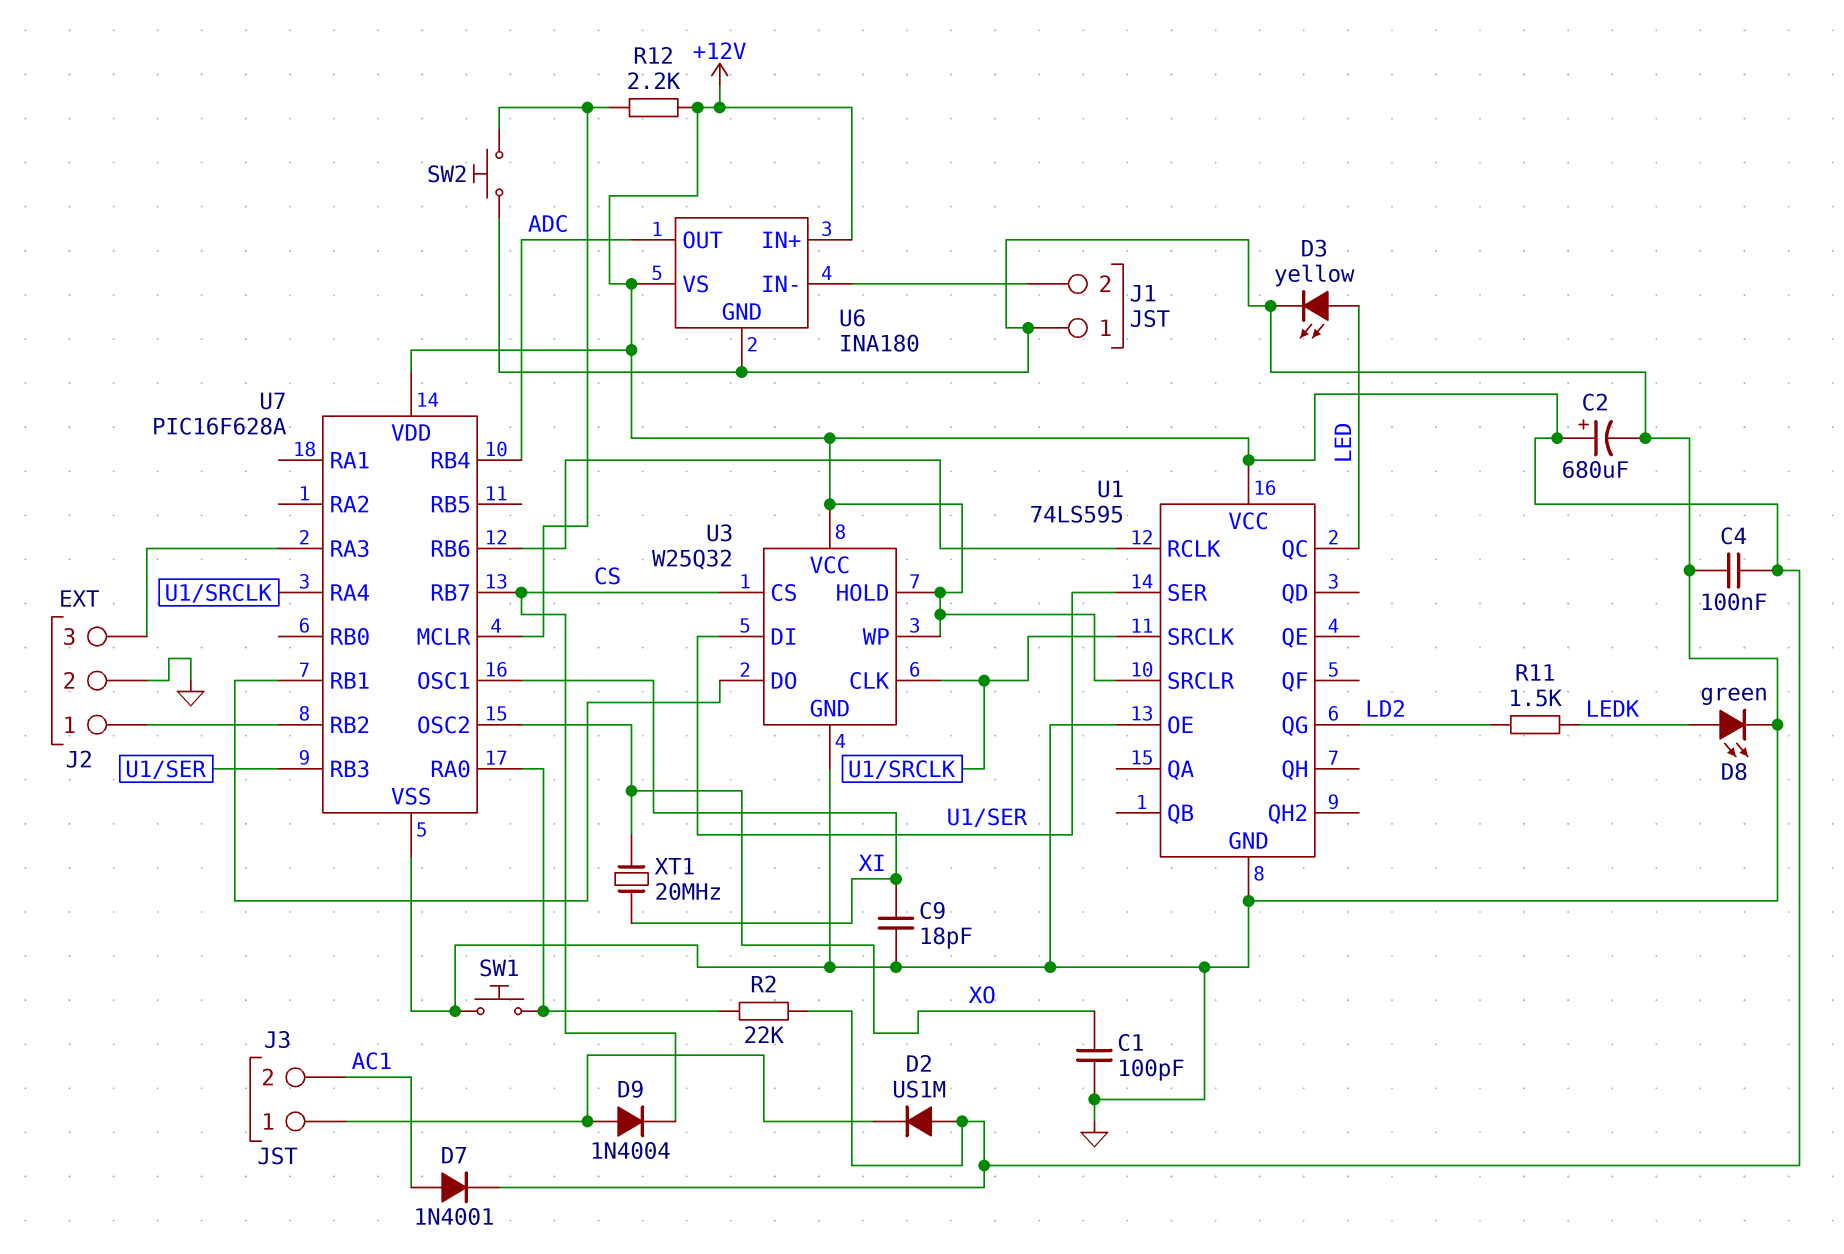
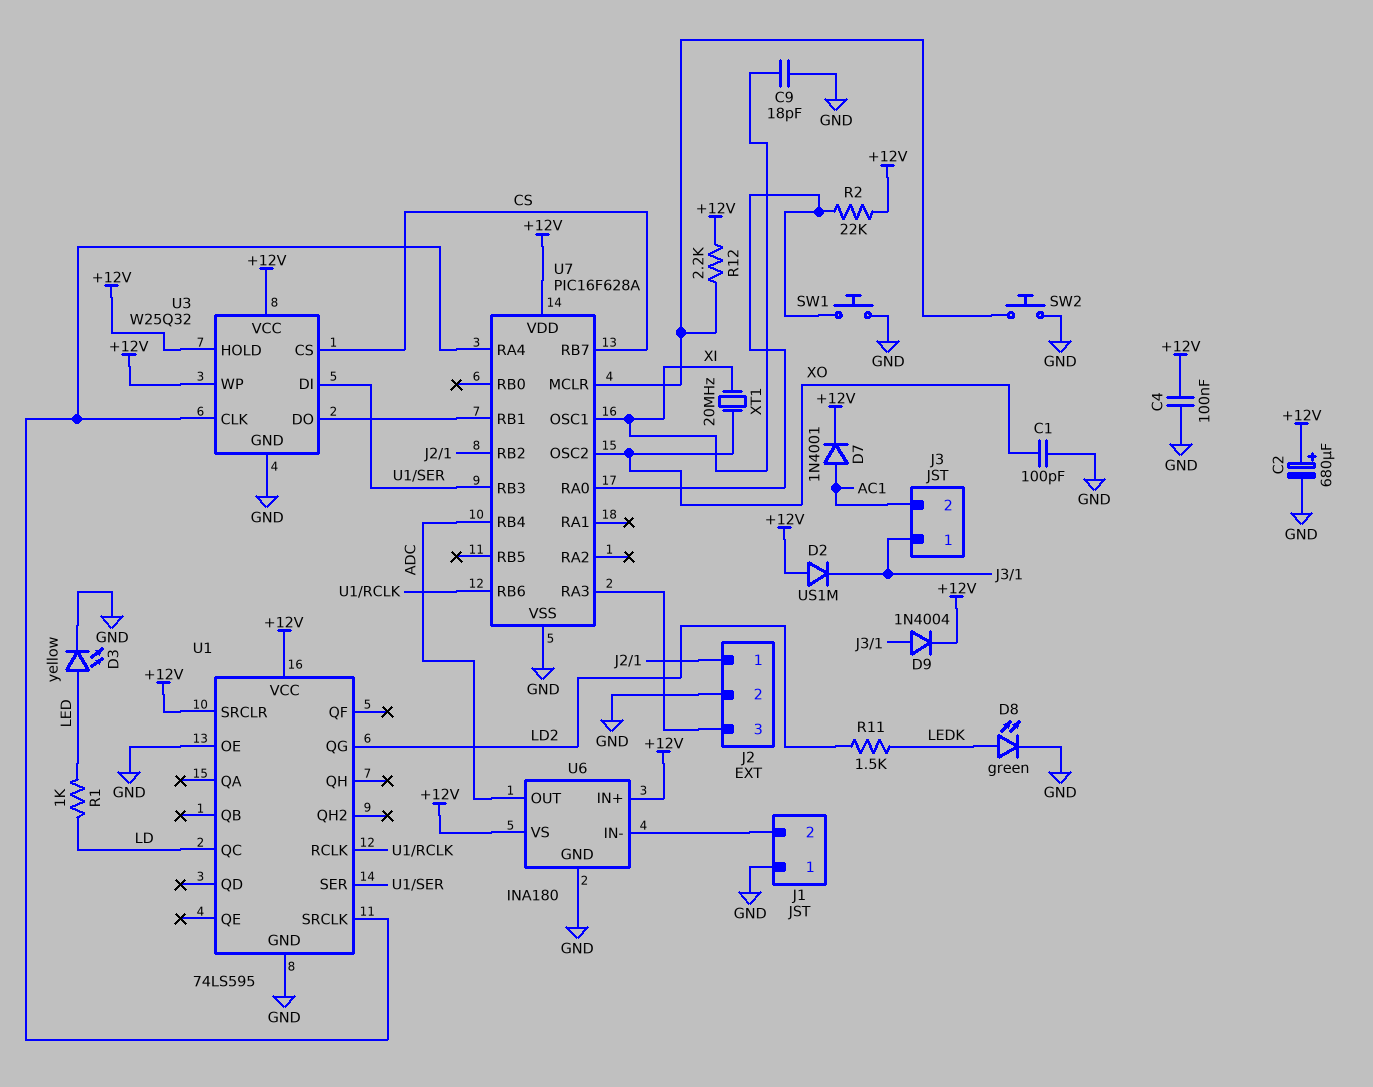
D9: diode 1N4004 (A J3/1, K CS) -> diode 1N4004 (A J3/1, K +12V)
R1: none -> 1k (LD, LED)
U1 pin QC: LED -> LD

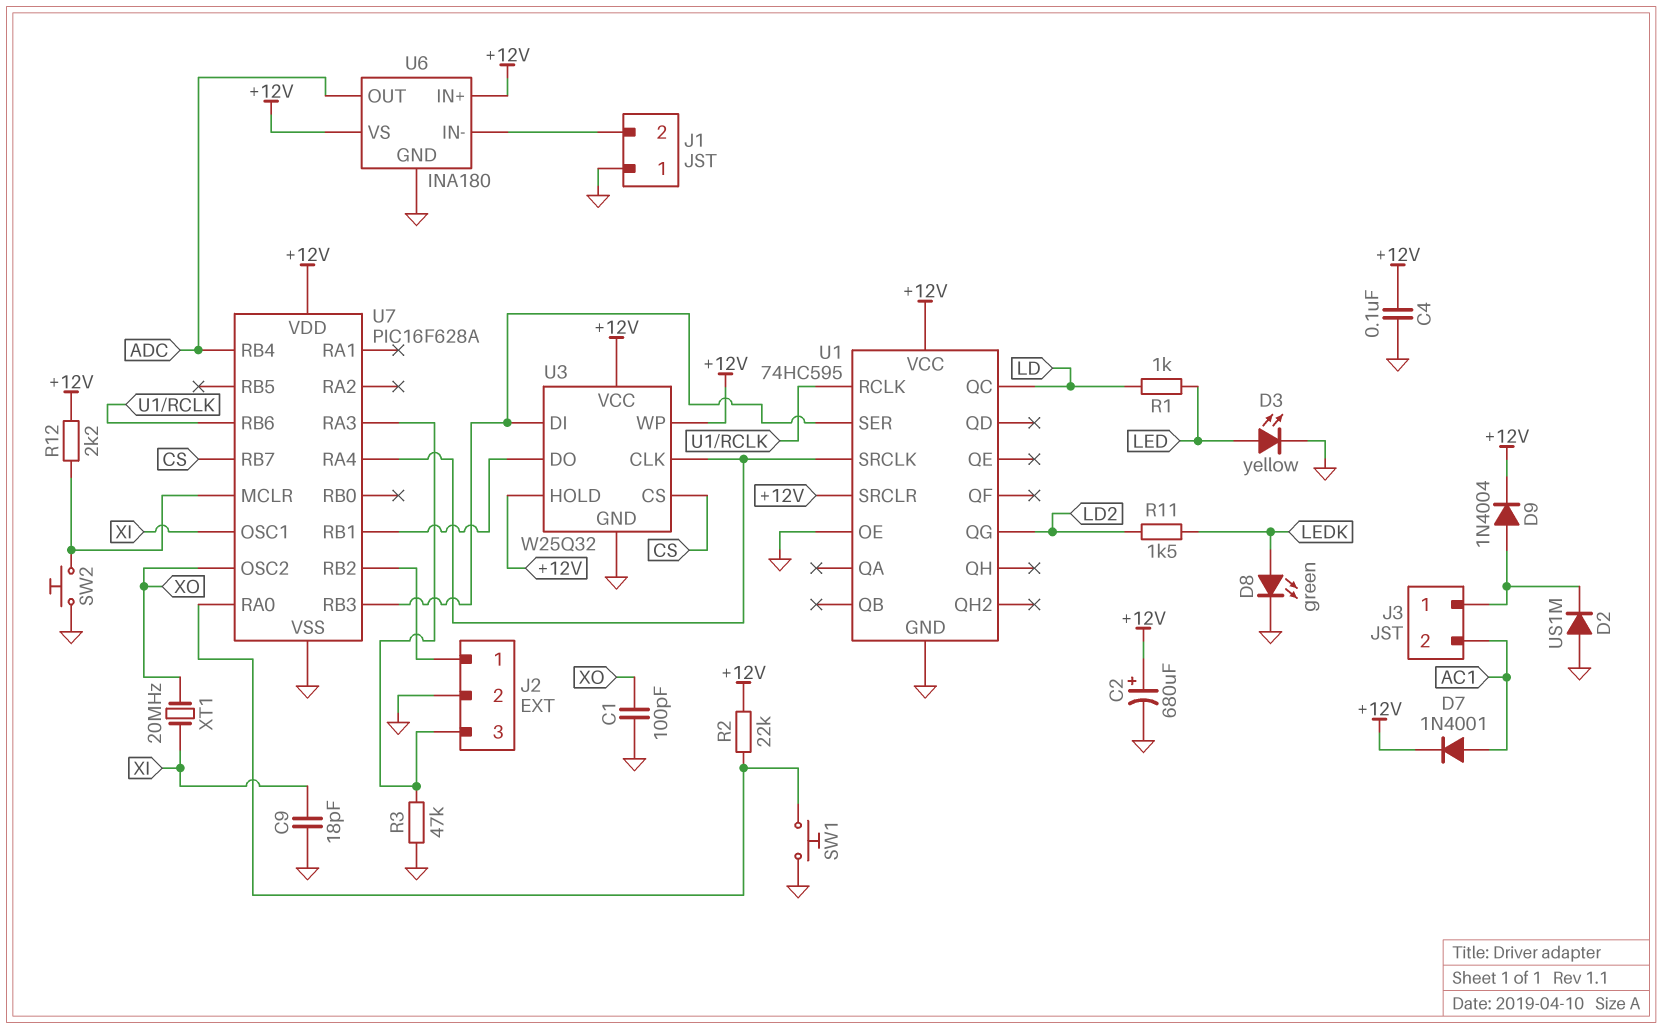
D2: diode US1M (A +12V, K J3/1) -> diode US1M (A GND, K J3/1)
R3: none -> 47k (GND, J2/3)
U1: 74LS595 -> 74HC595

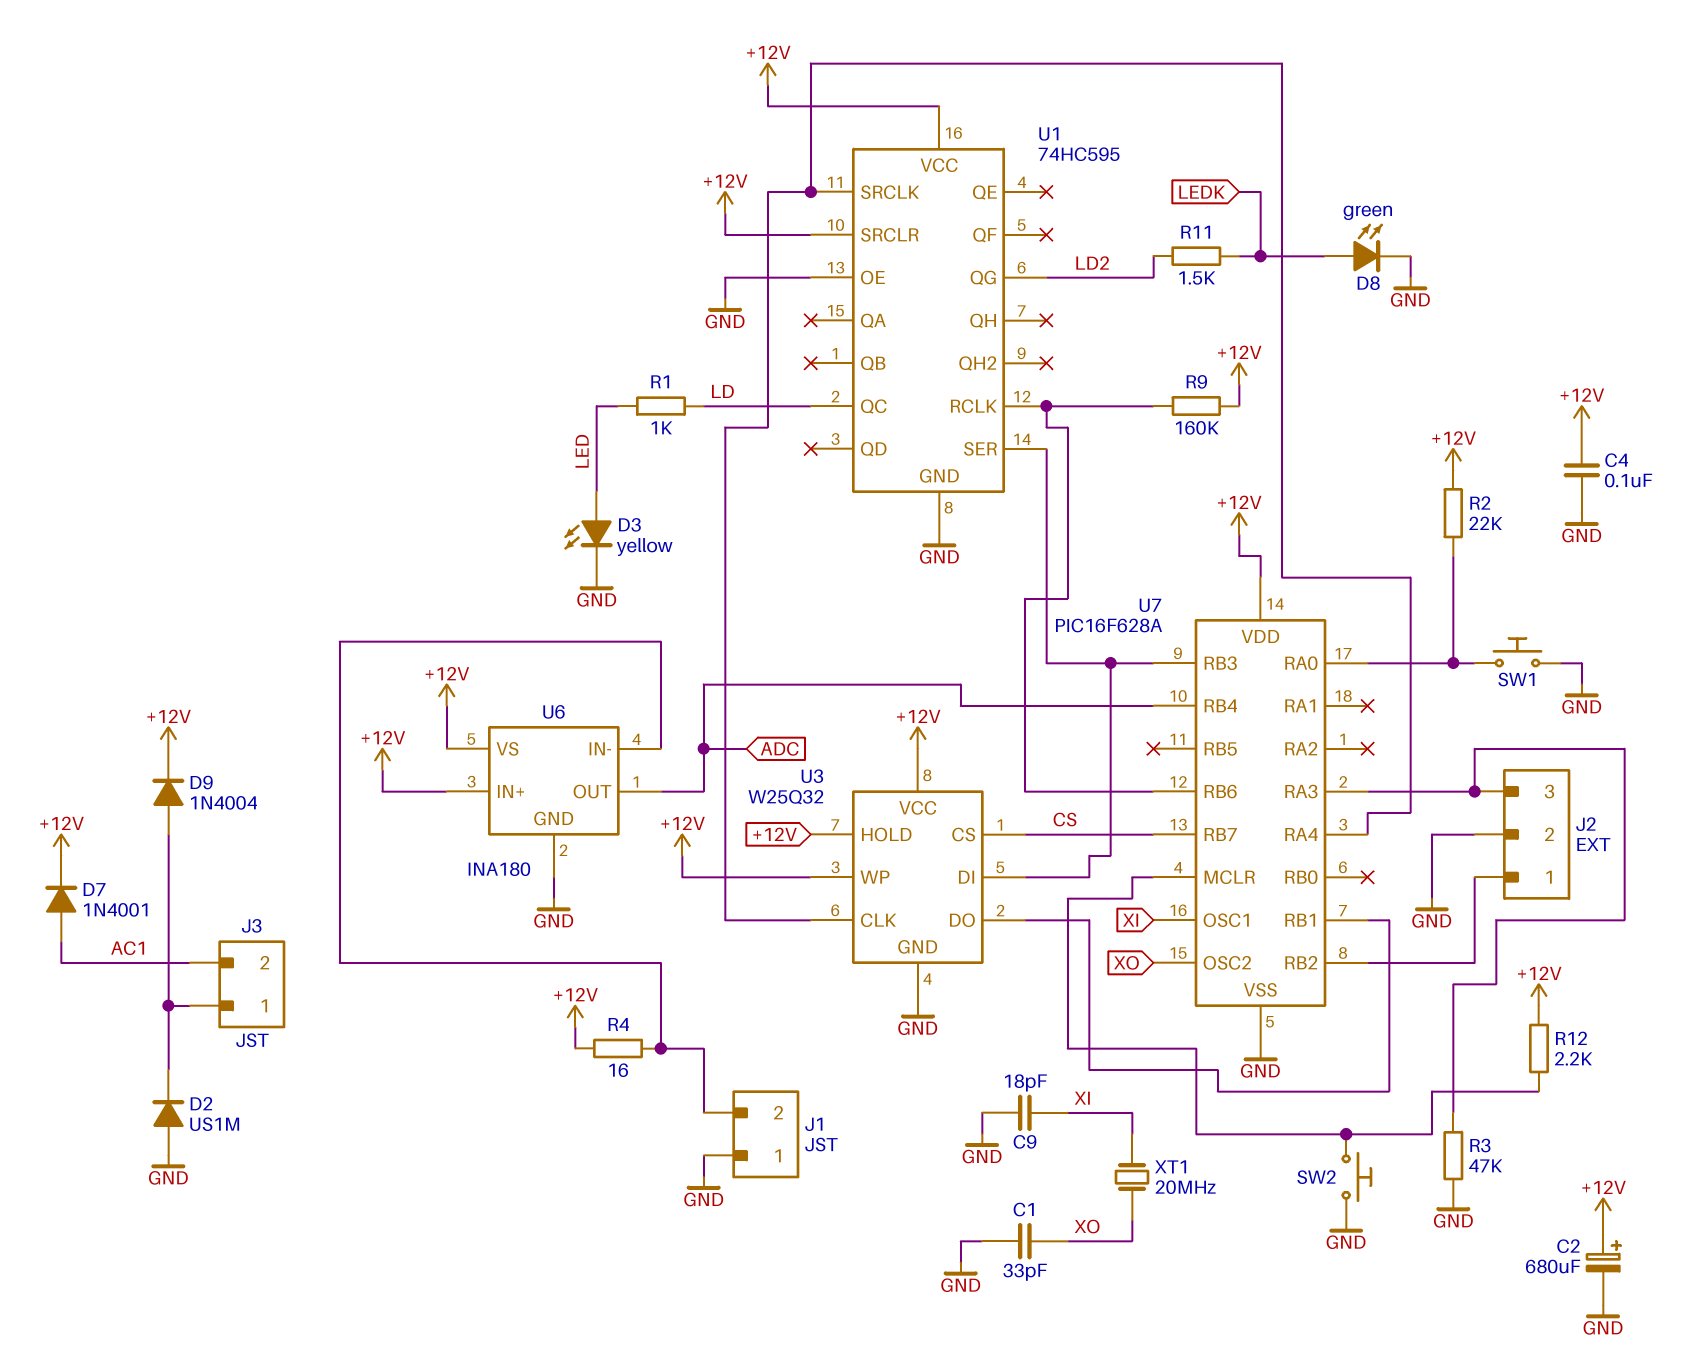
C1: 100pF (GND, XO) -> 33pF (GND, XO)
R4: none -> 16 (+12V, J1/2)
R9: none -> 160k (+12V, U1/RCLK)

